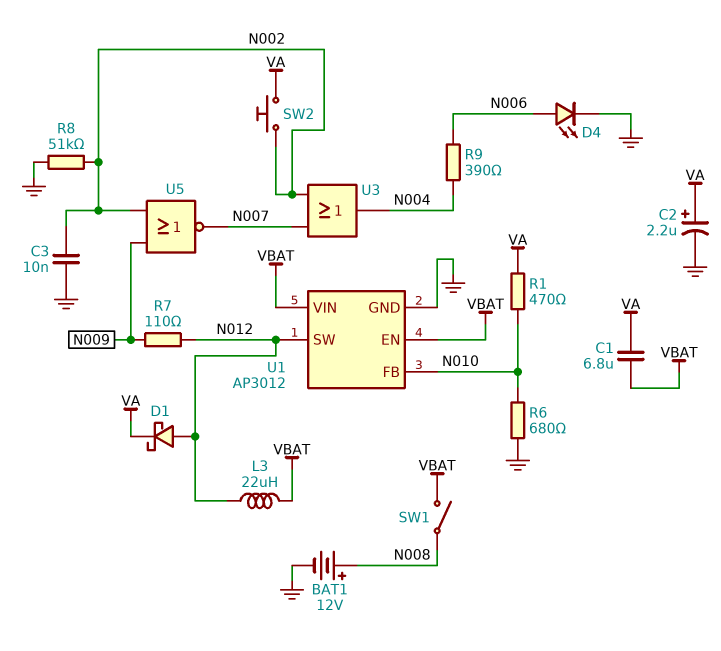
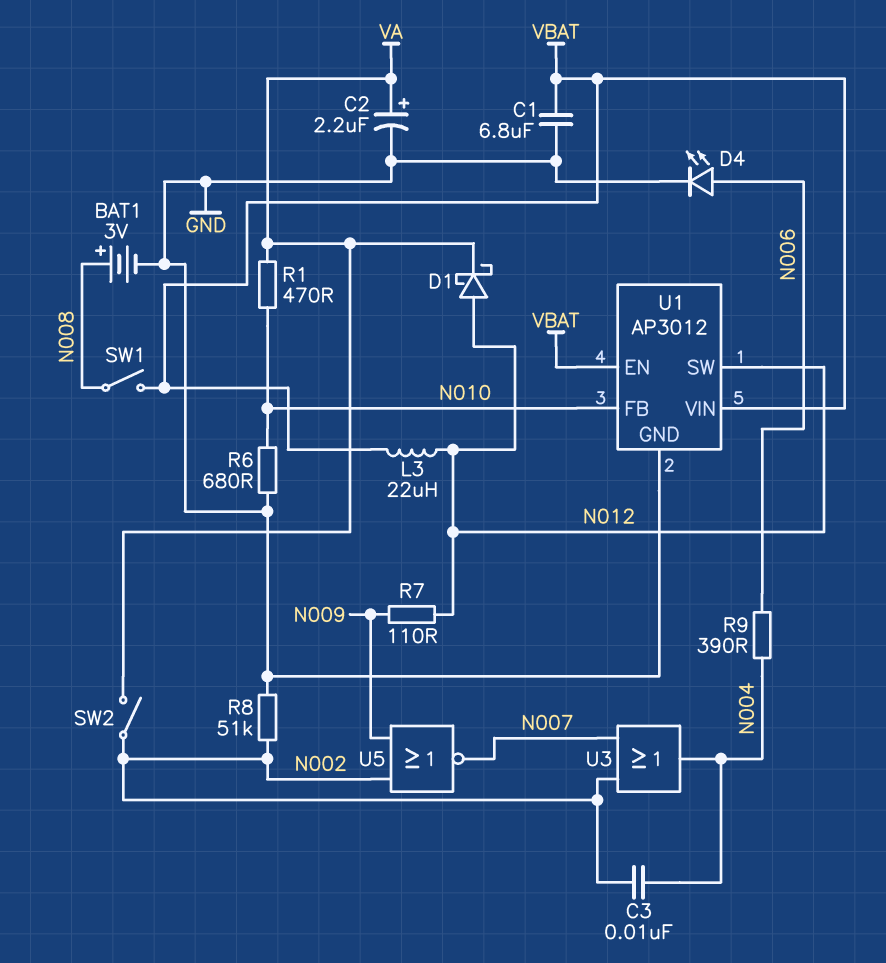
BAT1: 12V (plus N008, minus GND) -> 3V (plus N008, minus GND)
C1: 6.8uF (VA, VBAT) -> 6.8uF (GND, VBAT)
C3: 10nF (GND, N002) -> 10nF (N002, N004)
SW2: button (N002, VA) -> switch (N002, VA)

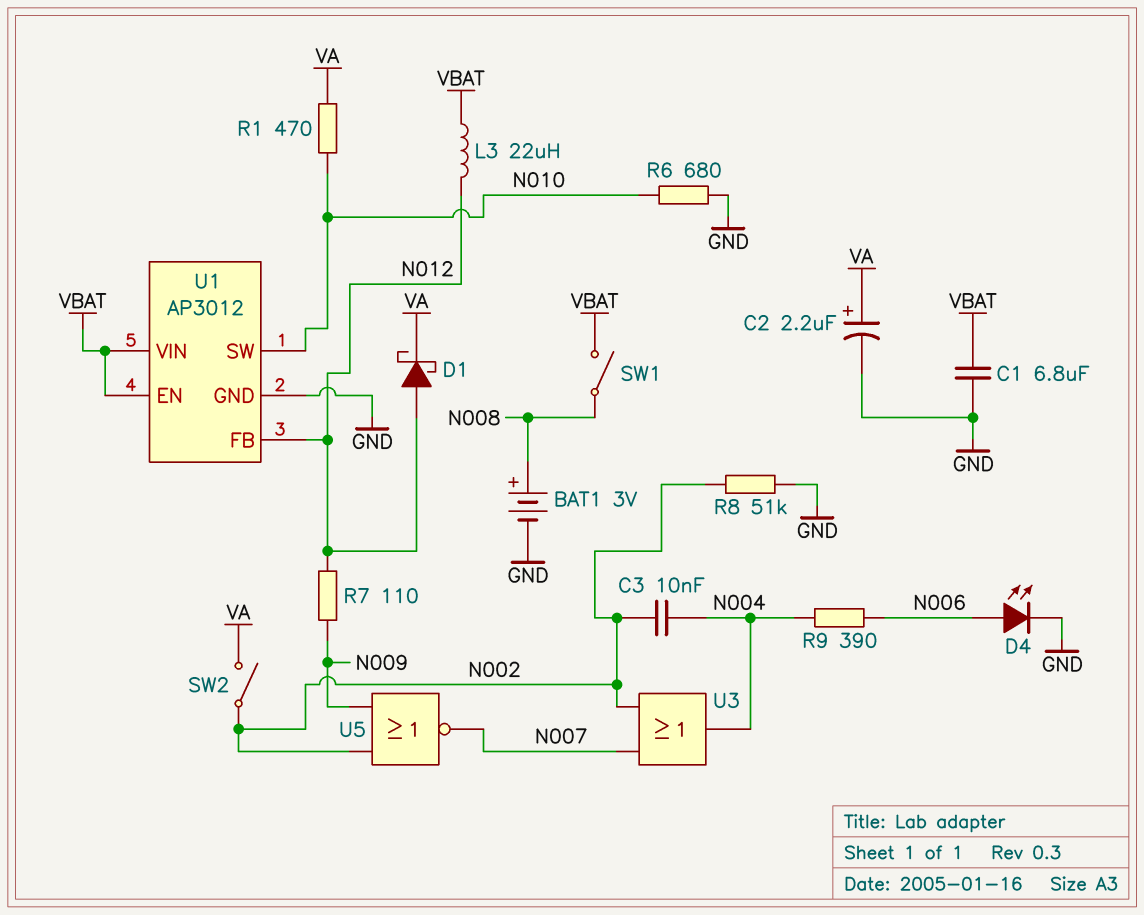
U1 pin FB: N010 -> N012
U1 pin SW: N012 -> N010

